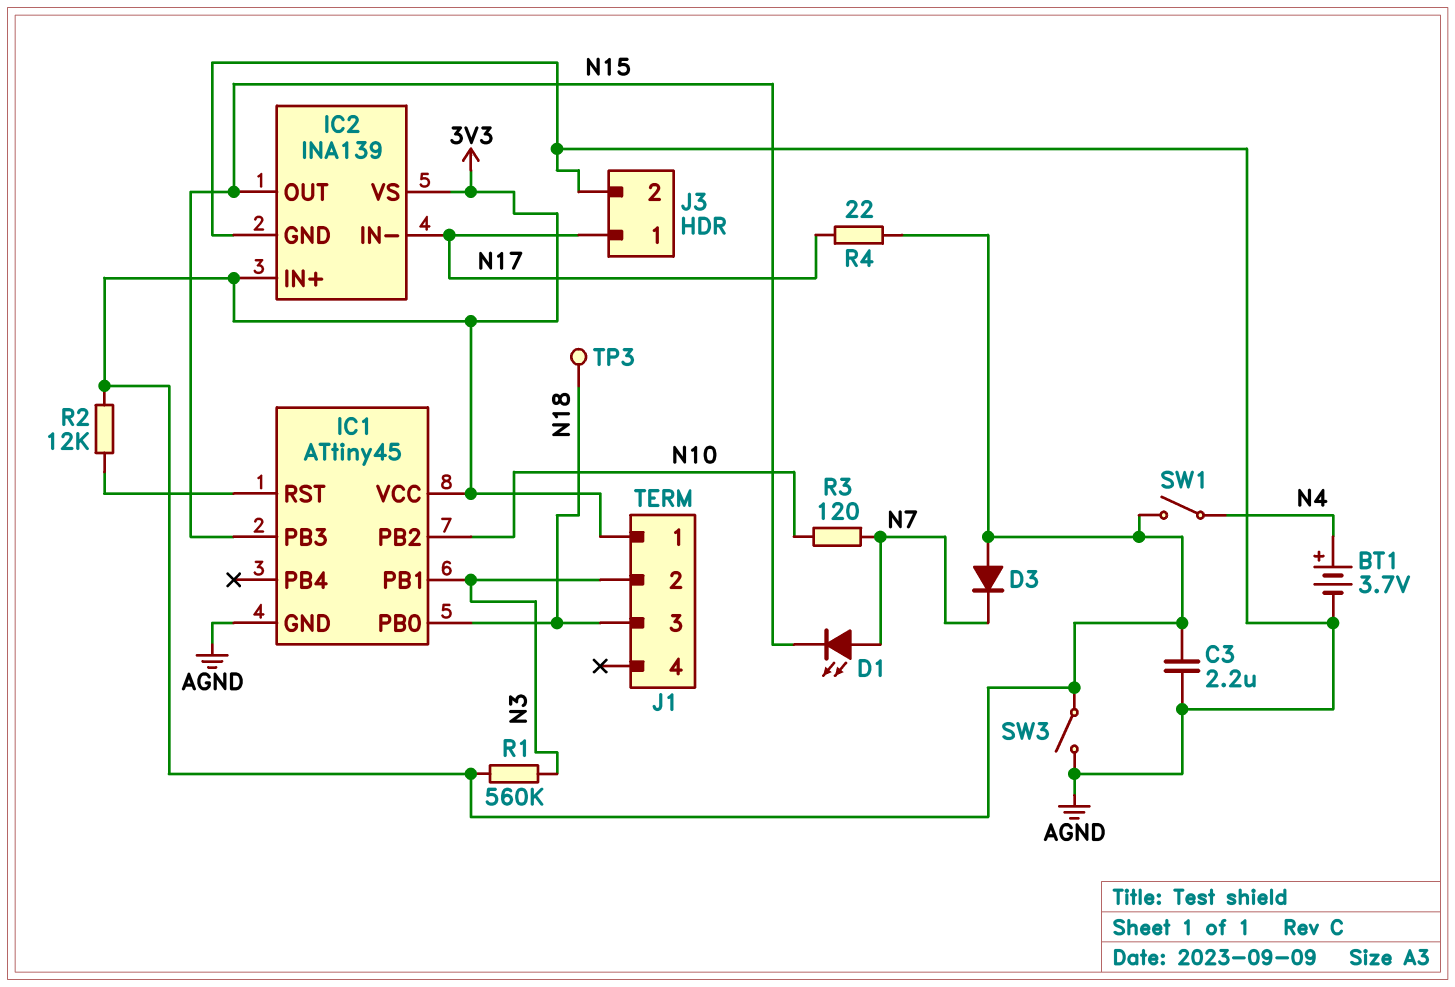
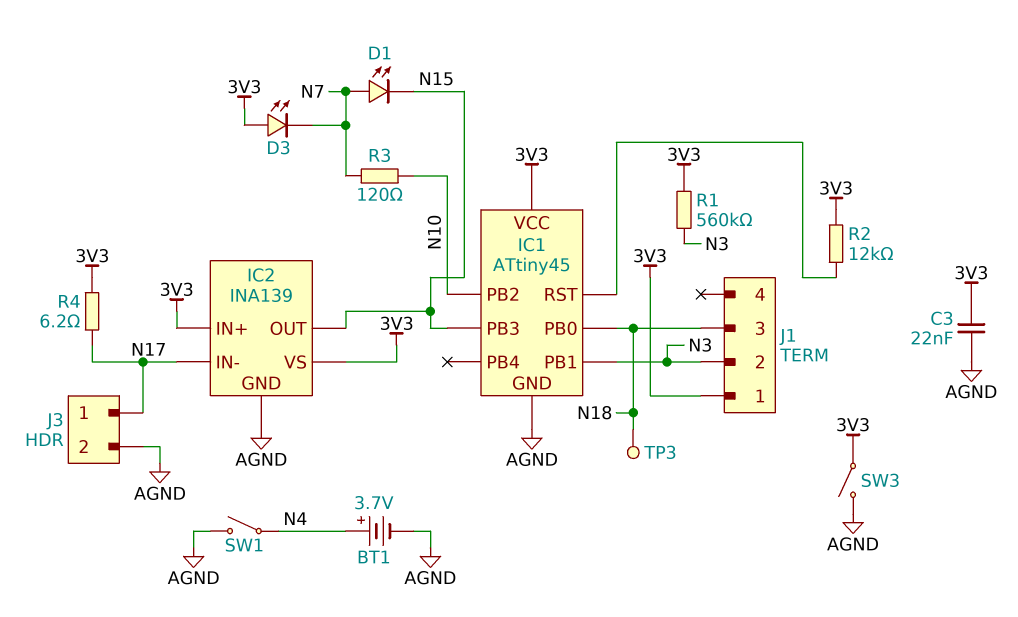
C3: 2.2uF (3V3, AGND) -> 22nF (3V3, AGND)
D3: diode (A 3V3, K N7) -> LED (A 3V3, K N7)
R4: 22 (3V3, N17) -> 6.2 (3V3, N17)
SW1: switch (3V3, N4) -> switch (AGND, N4)

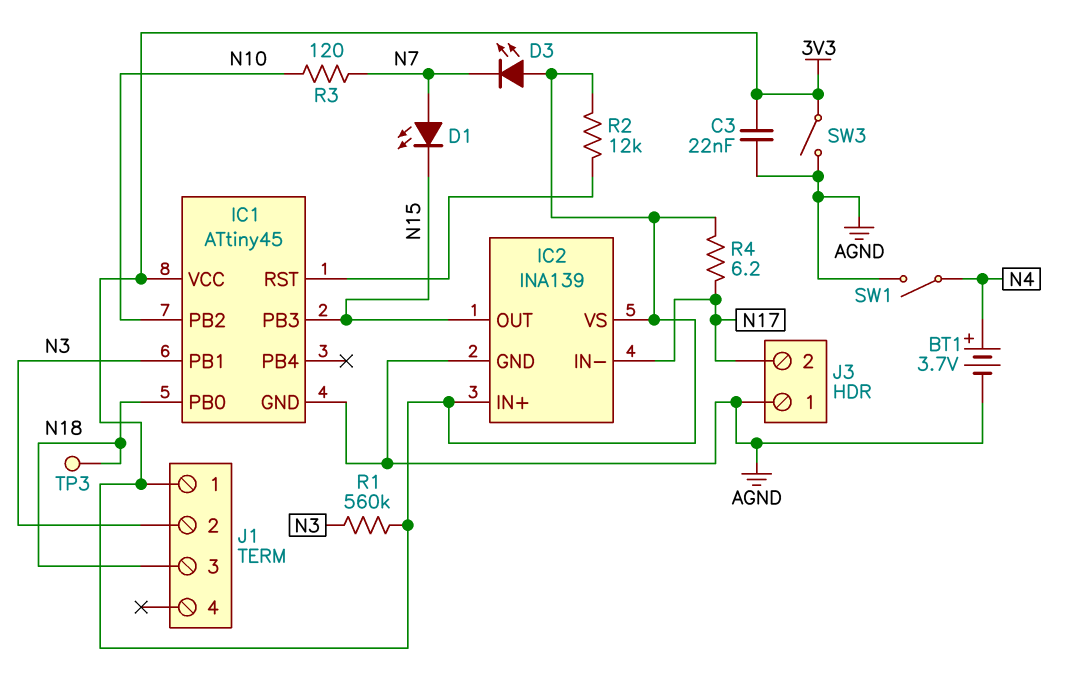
J3 pin 1: N17 -> AGND
J3 pin 2: AGND -> N17

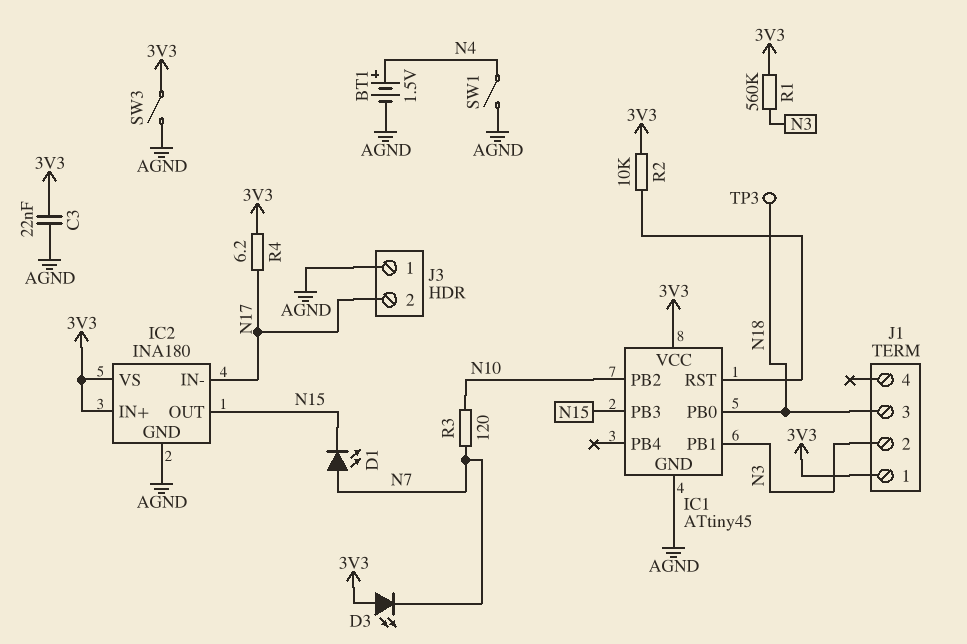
BT1: 3.7V (plus N4, minus AGND) -> 1.5V (plus N4, minus AGND)
IC2: INA139 -> INA180
R2: 12k (3V3, IC1/RST) -> 10k (3V3, IC1/RST)

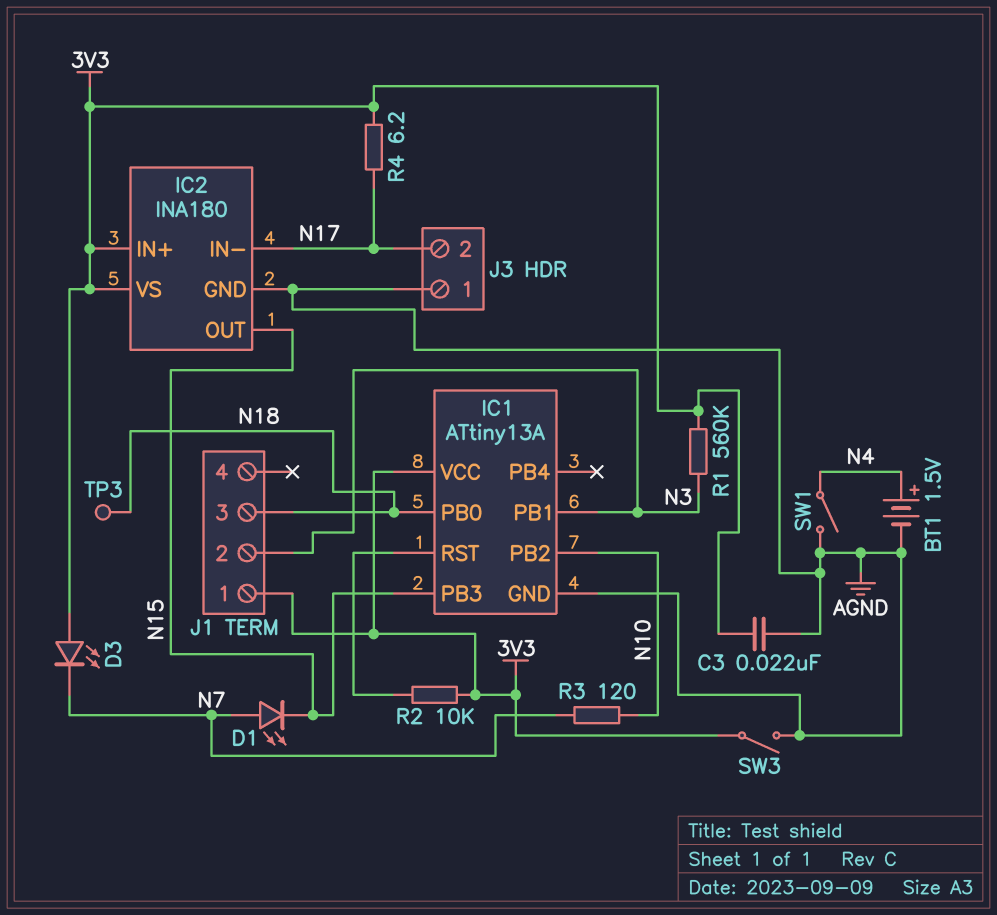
IC1: ATtiny45 -> ATtiny13A

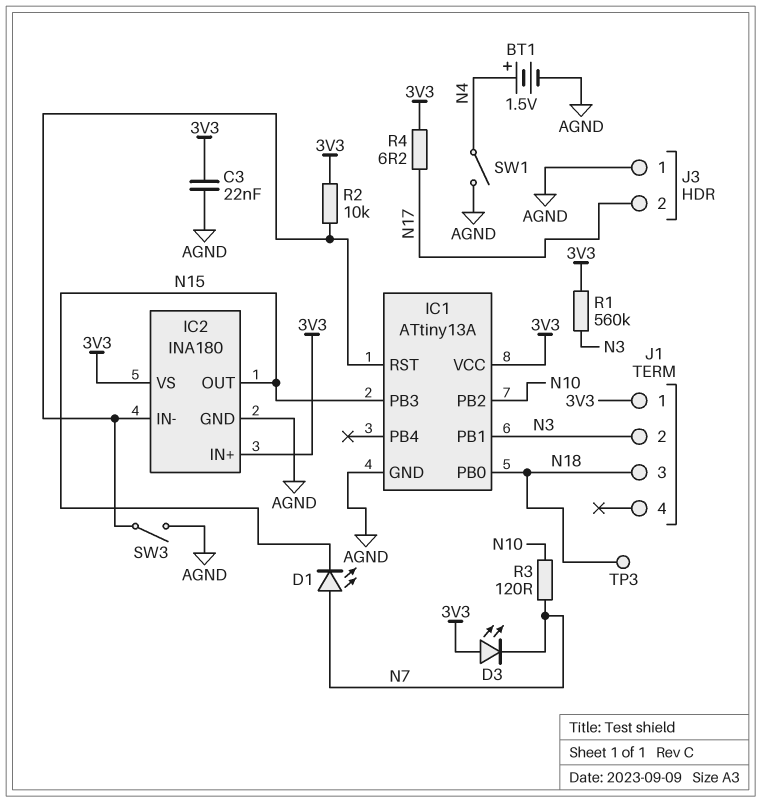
IC2 pin IN-: N17 -> IC1/RST
SW3: switch (3V3, AGND) -> switch (AGND, IC1/RST)

